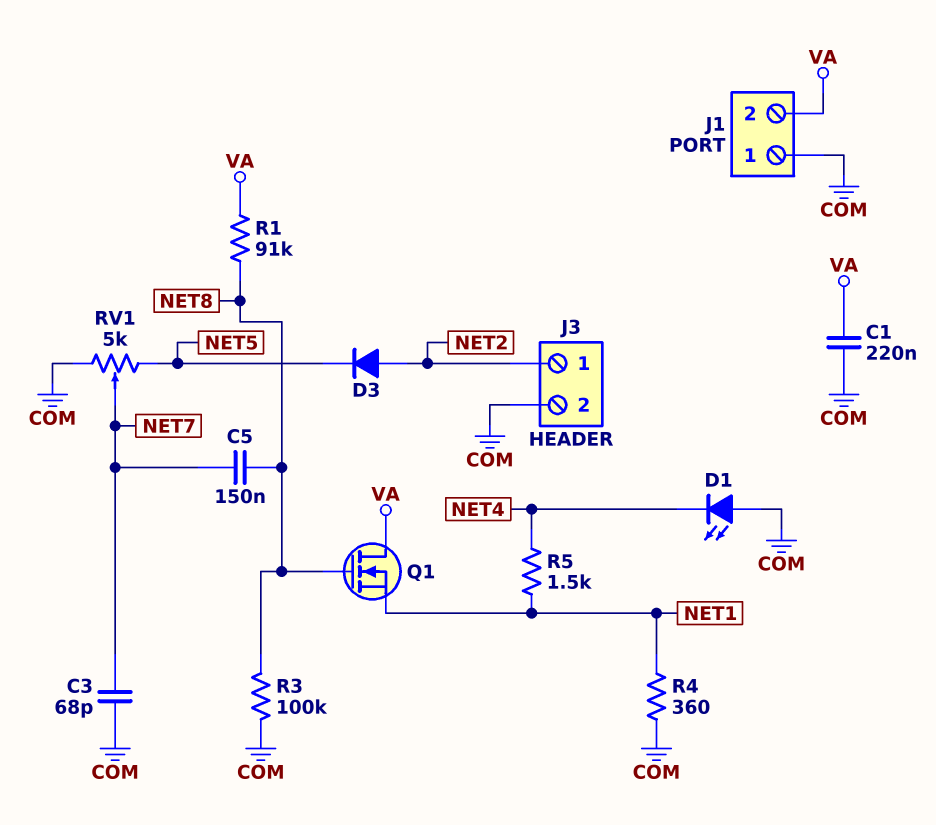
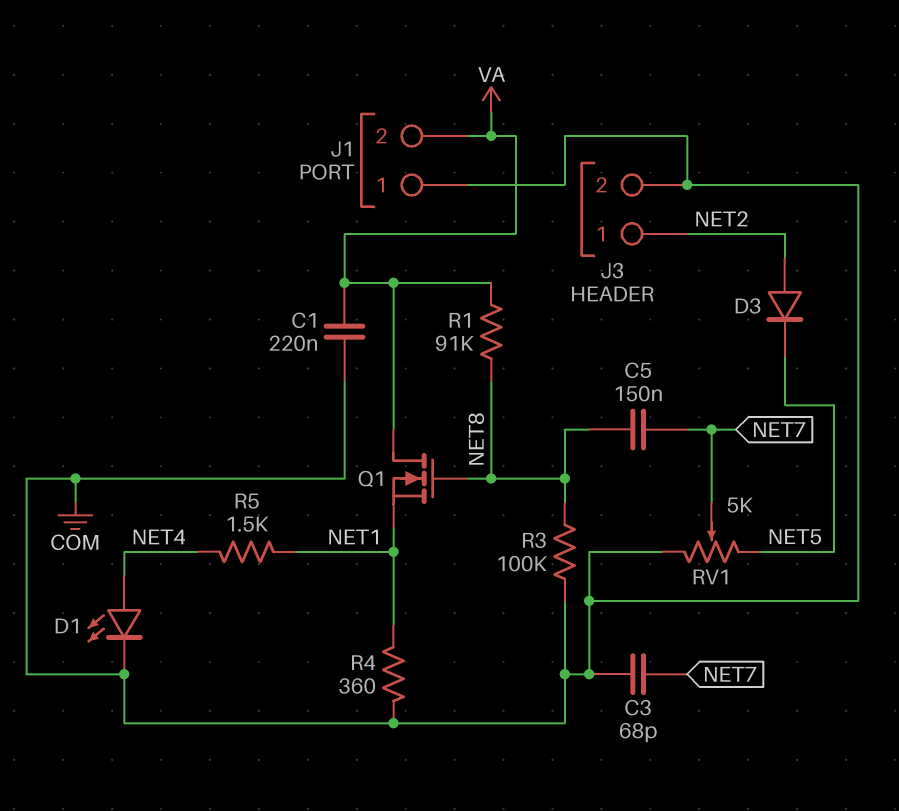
D1: LED (A COM, K NET4) -> LED (A NET4, K COM)

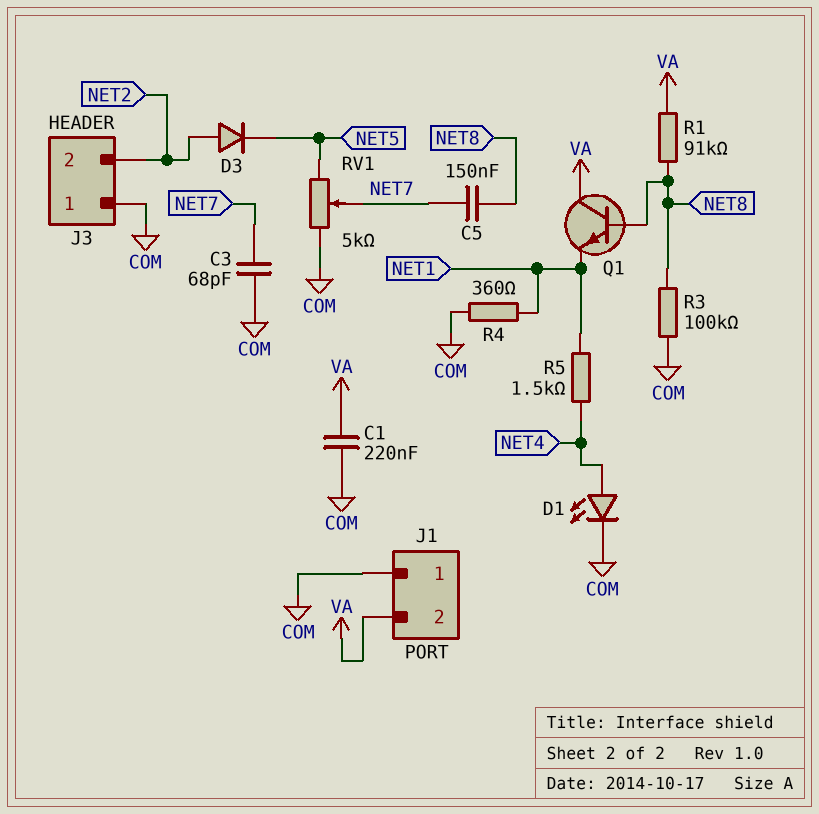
J3 pin 1: NET2 -> COM
J3 pin 2: COM -> NET2
Q1: NMOS (G NET8, D VA, S NET1) -> NPN (B NET8, C VA, E NET1)

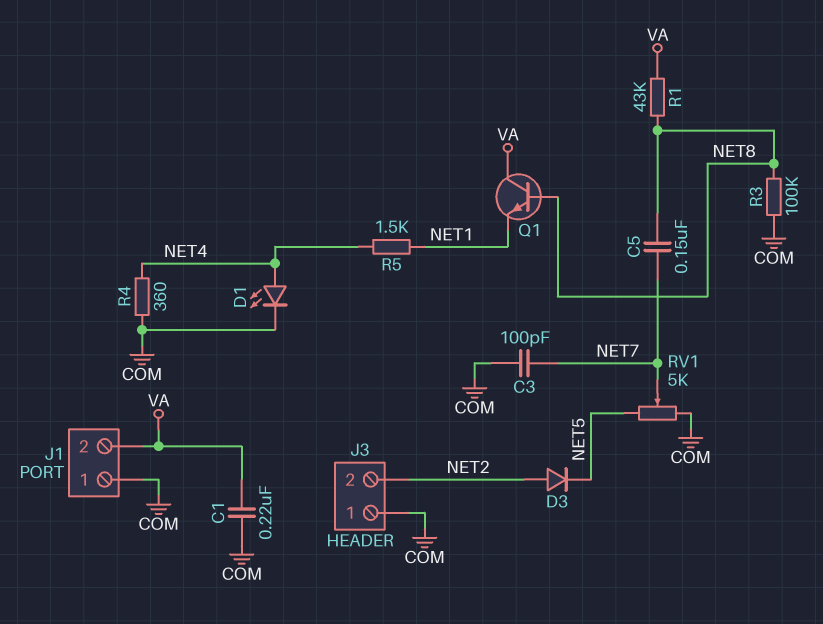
C3: 68pF (COM, NET7) -> 100pF (COM, NET7)
R1: 91k (NET8, VA) -> 43k (NET8, VA)
R4: 360 (COM, NET1) -> 360 (COM, NET4)

